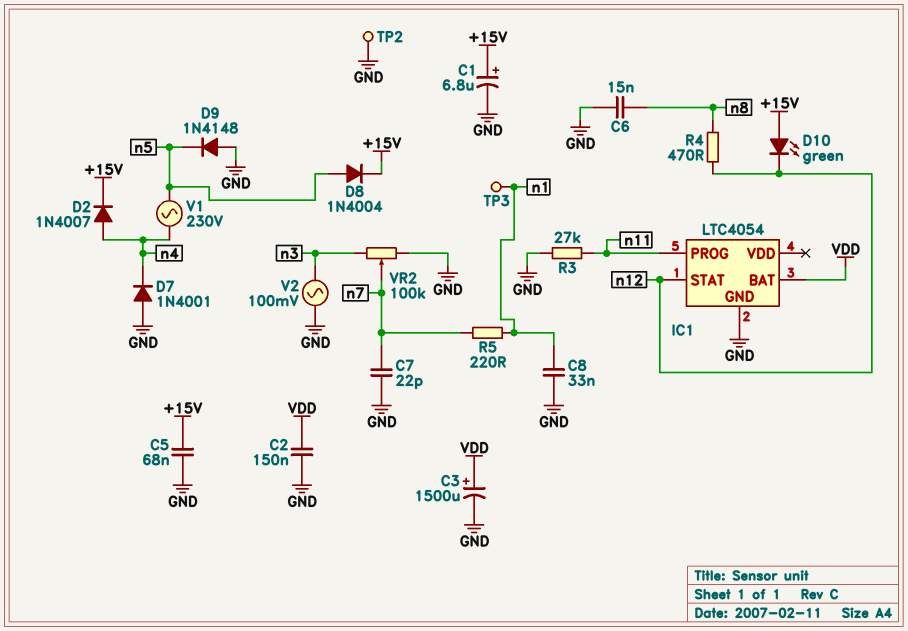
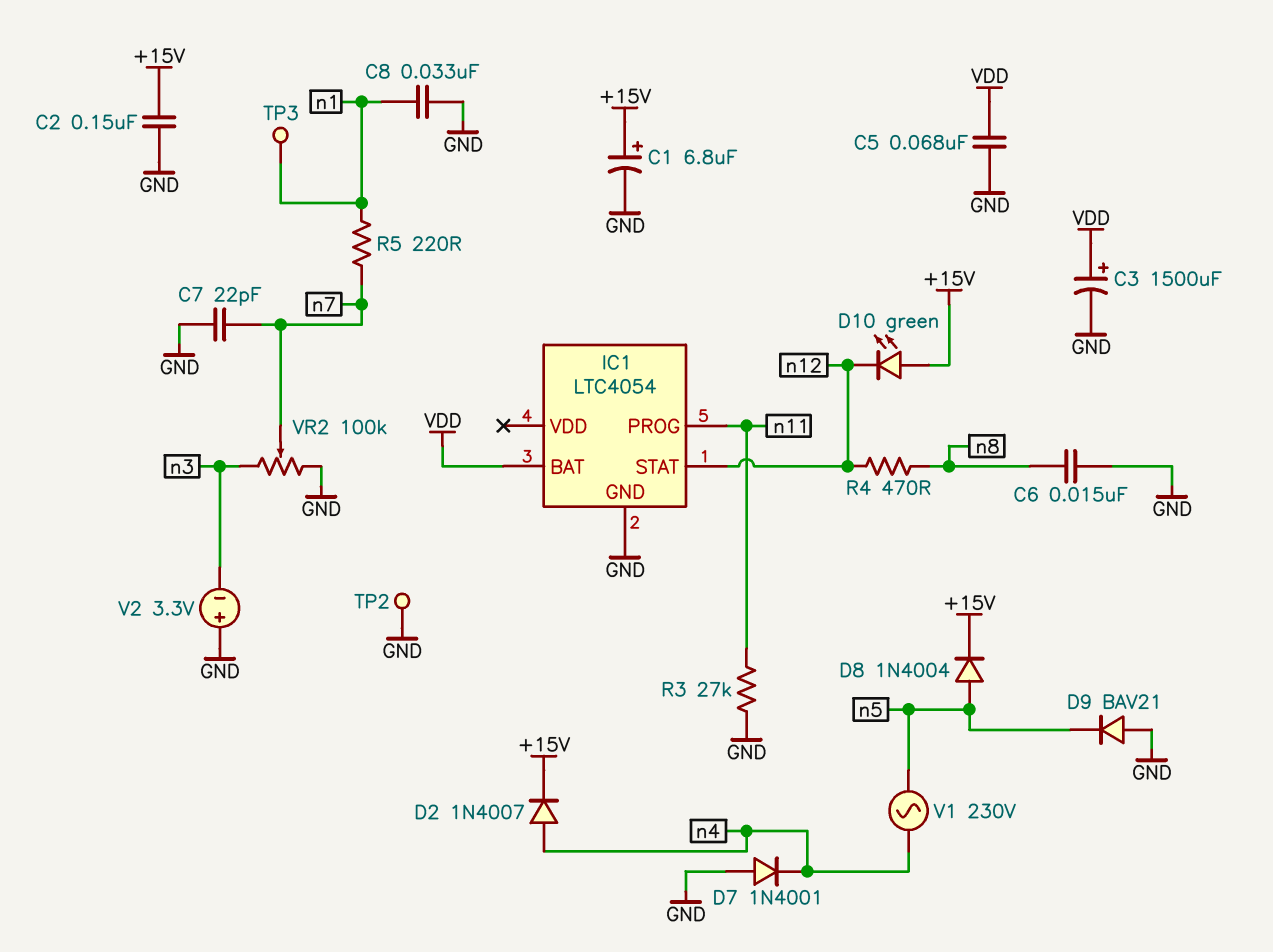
C2: 150nF (GND, VDD) -> 150nF (+15V, GND)
C5: 68nF (+15V, GND) -> 68nF (GND, VDD)
D9: diode 1N4148 (A GND, K n5) -> diode BAV21 (A GND, K n5)
V2: AC 100mV (GND, n3) -> 3.3V (plus GND, minus n3)

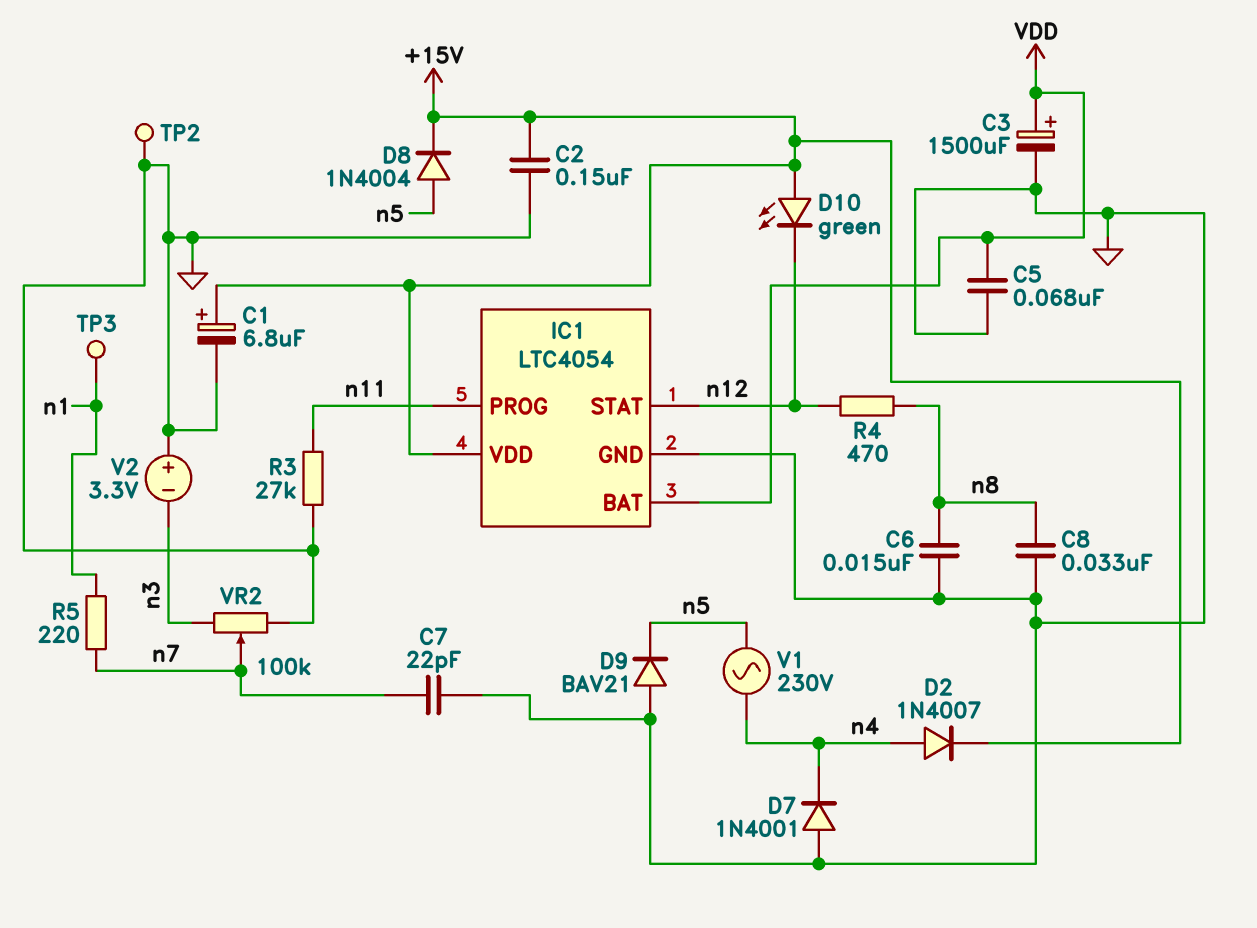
C8: 33nF (GND, n1) -> 33nF (GND, n8)
IC1 pin VDD: none -> +15V

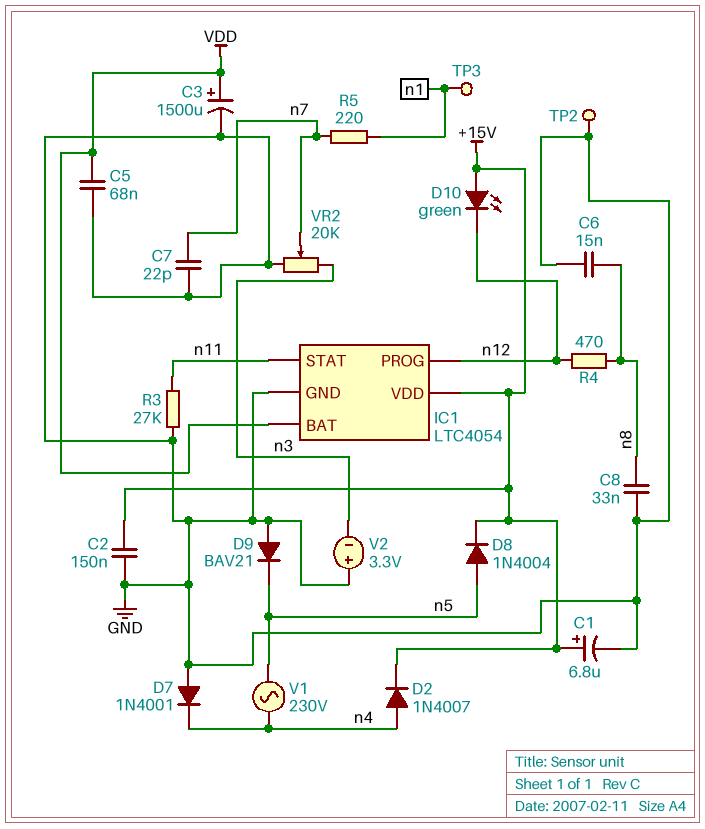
IC1 pin PROG: n11 -> n12
IC1 pin STAT: n12 -> n11
VR2: 100k (GND, n3, wiper n7) -> 20k (GND, n3, wiper n7)

